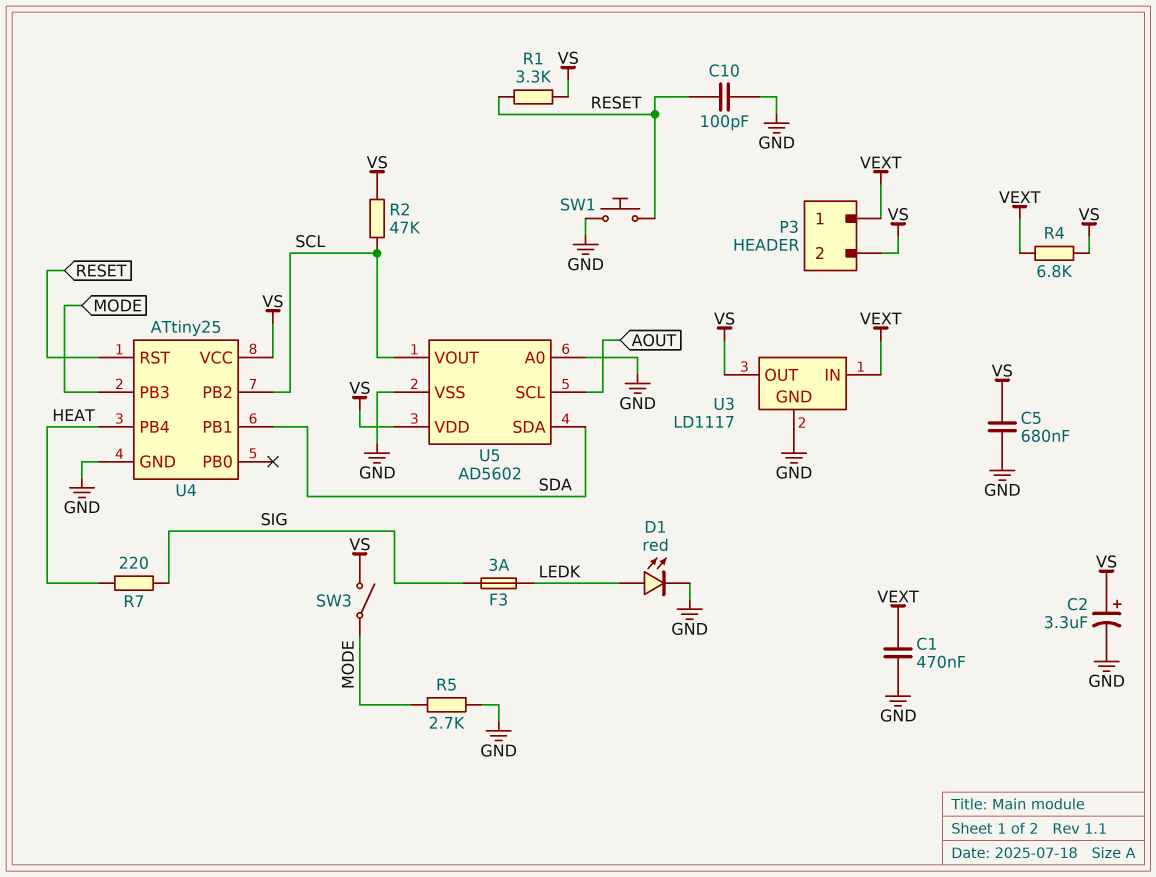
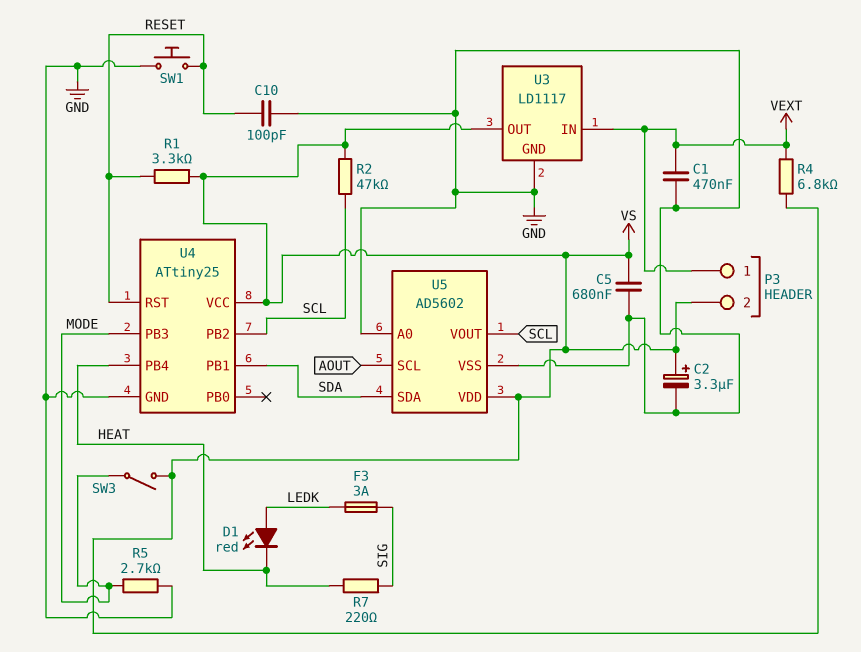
D1: LED red (A LEDK, K GND) -> LED red (A LEDK, K HEAT)

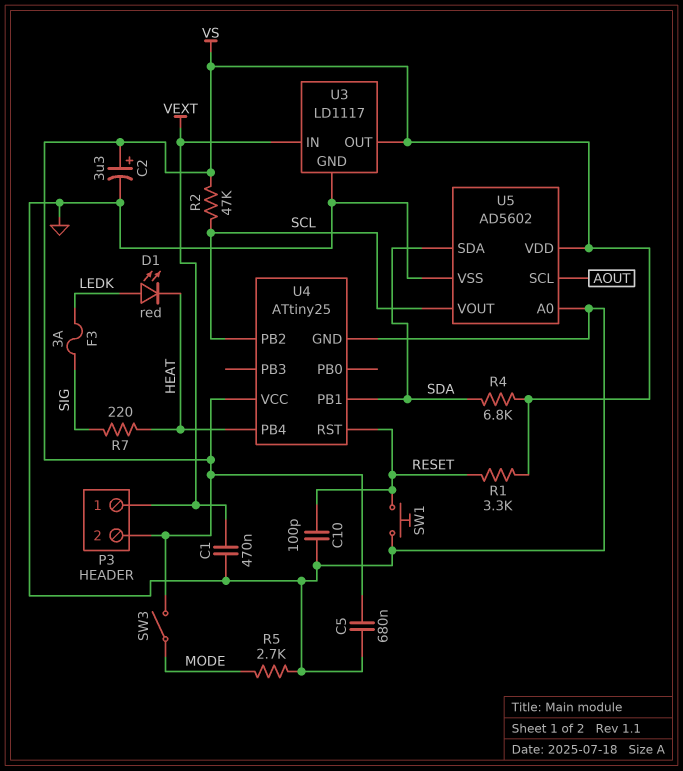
R4: 6.8k (VEXT, VS) -> 6.8k (SDA, VS)
U4 pin PB3: MODE -> none

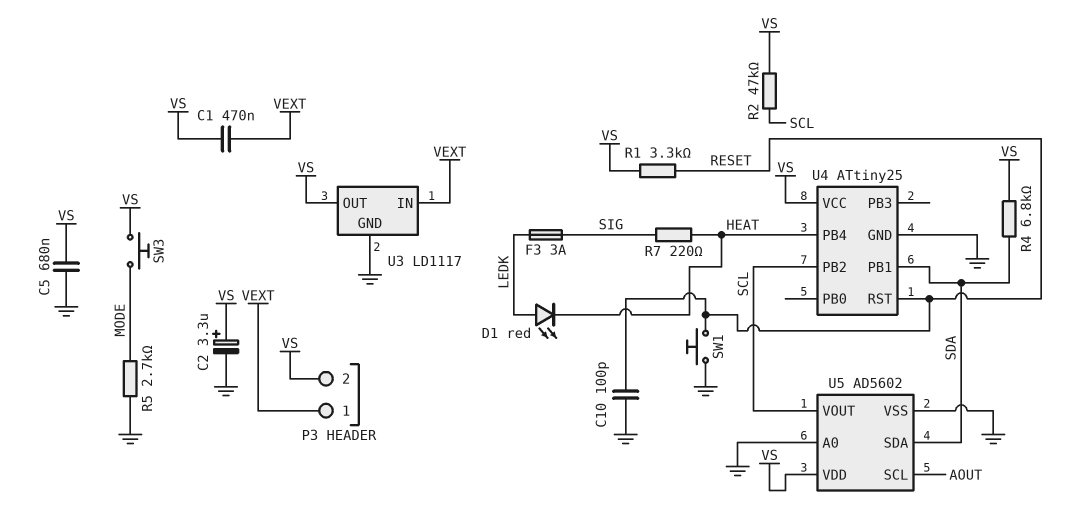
C1: 470nF (GND, VEXT) -> 470nF (VEXT, VS)
SW3: switch (MODE, VS) -> button (MODE, VS)

